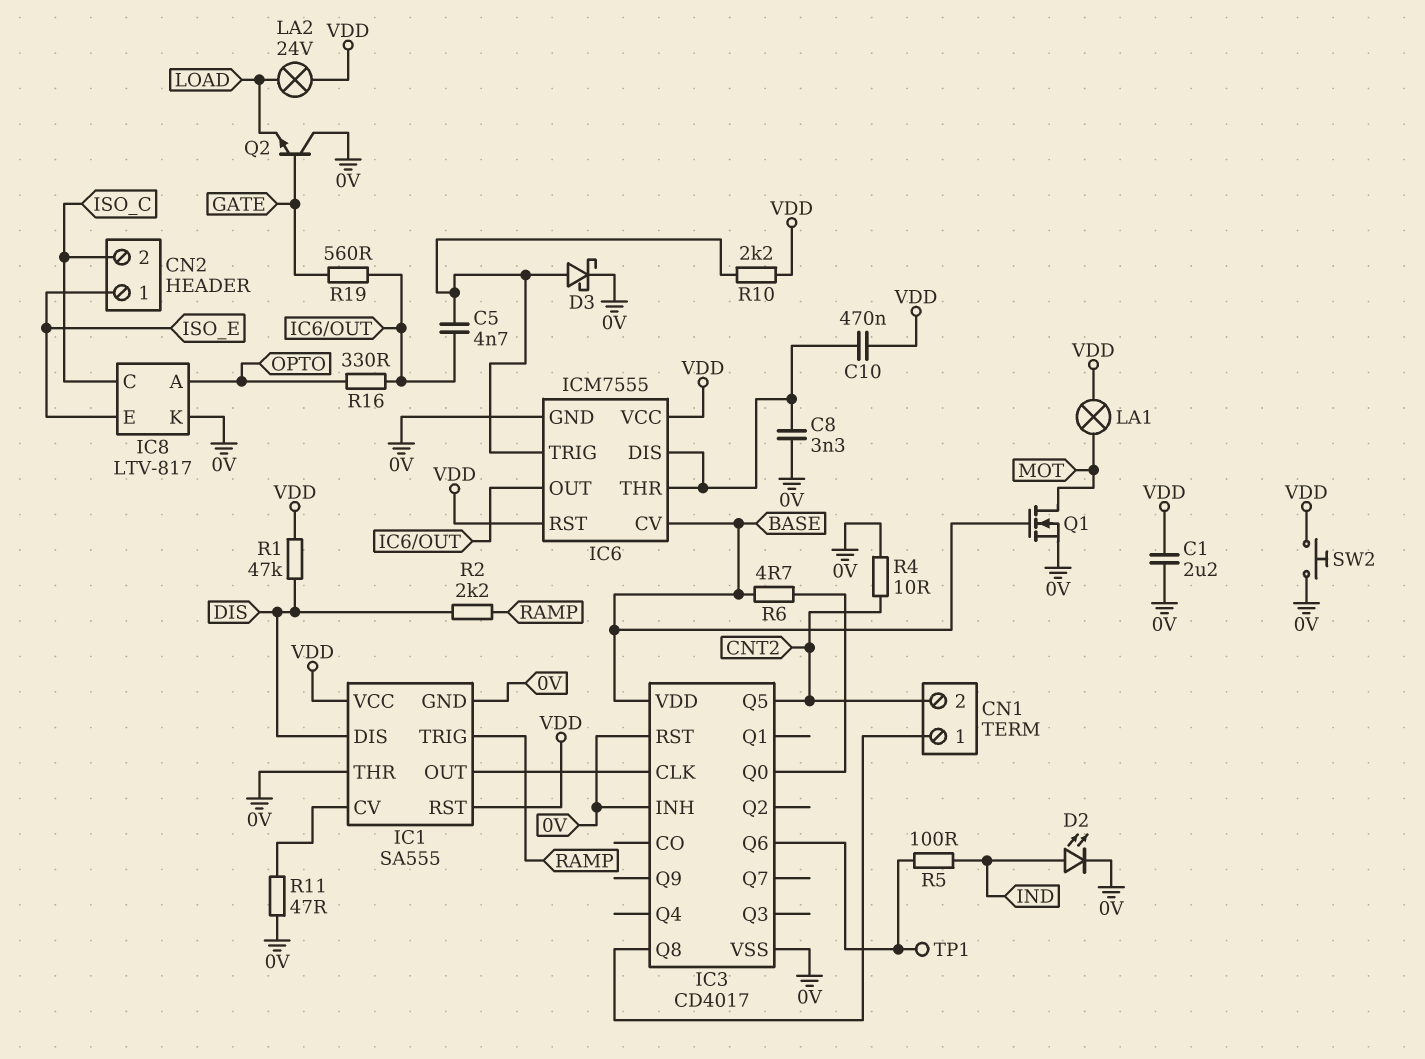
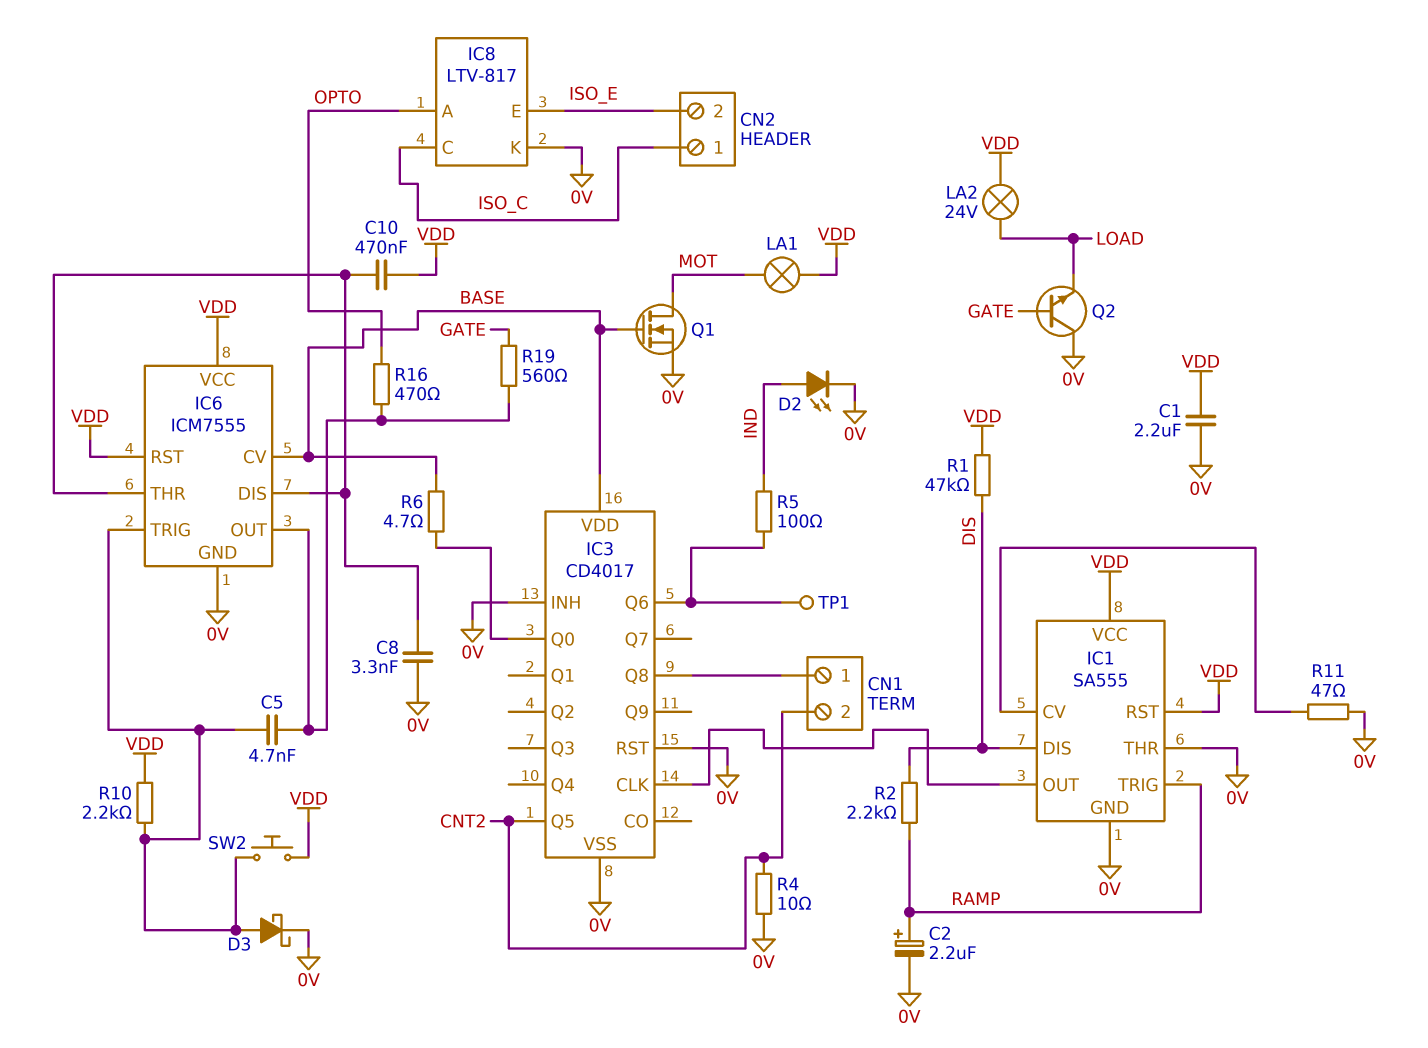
C2: none -> 2.2uF (plus RAMP, minus 0V)
CN2 pin 1: ISO_E -> ISO_C
CN2 pin 2: ISO_C -> ISO_E
R16: 330 (IC6/OUT, OPTO) -> 470 (IC6/OUT, OPTO)
SW2: button (0V, VDD) -> button (IC6/TRIG, VDD)

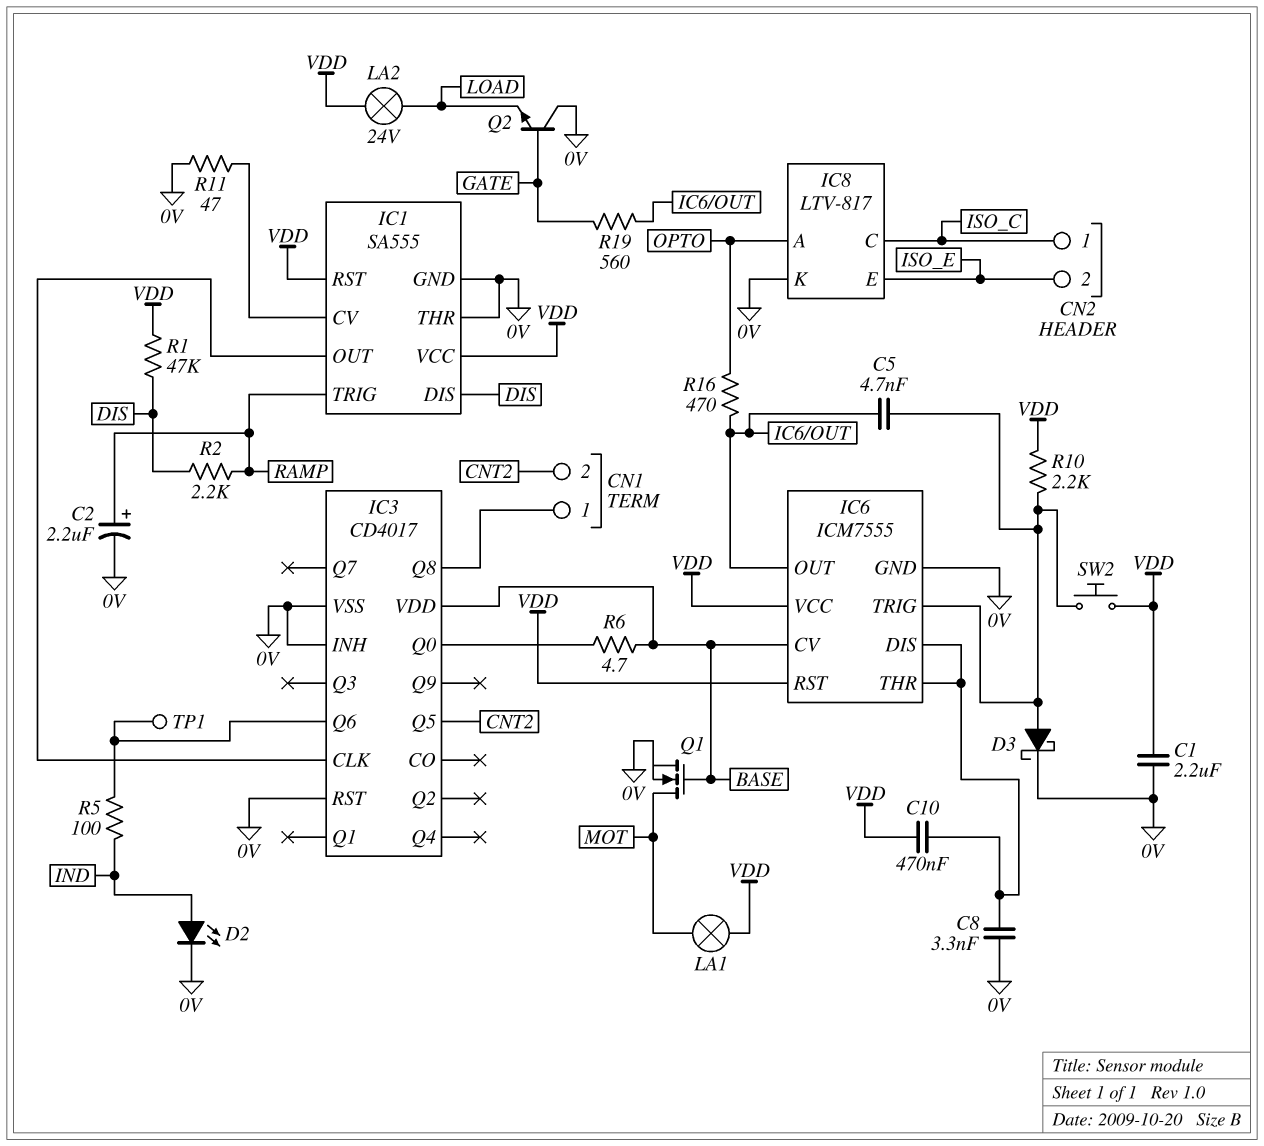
R4: 10 (0V, CNT2) -> none

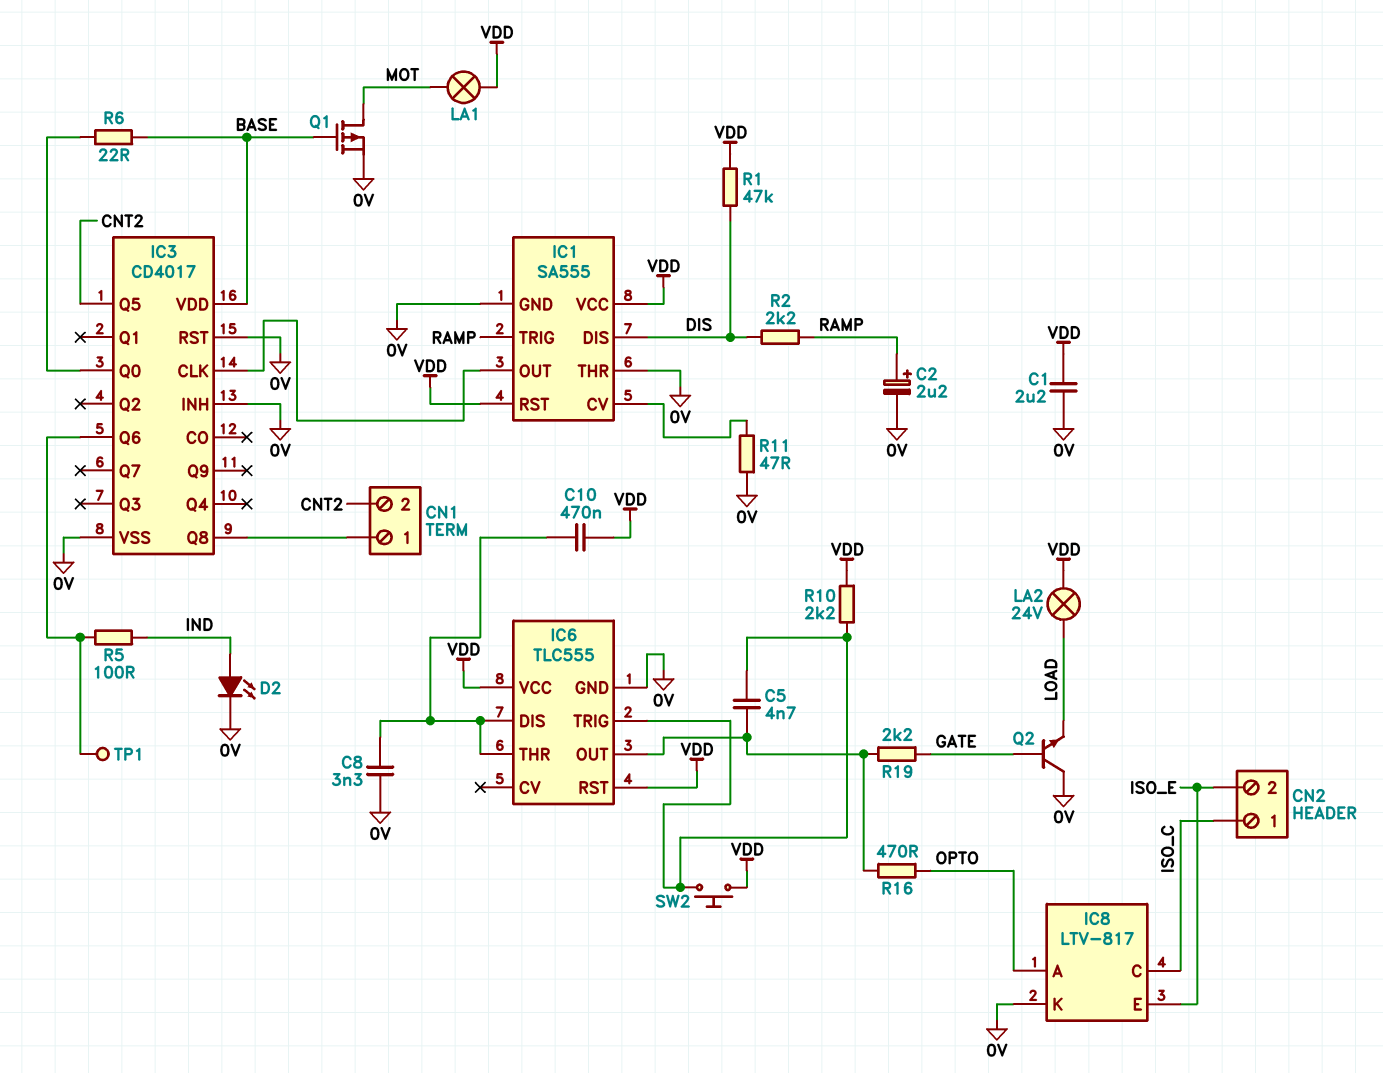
D3: schottky (A IC6/TRIG, K 0V) -> none
IC6: ICM7555 -> TLC555
IC6 pin CV: BASE -> none
Q1: NMOS (G BASE, D MOT, S 0V) -> PMOS (G BASE, D MOT, S 0V)
R6: 4.7 (BASE, IC3/Q0) -> 22 (BASE, IC3/Q0)
R19: 560 (GATE, IC6/OUT) -> 2.2k (GATE, IC6/OUT)

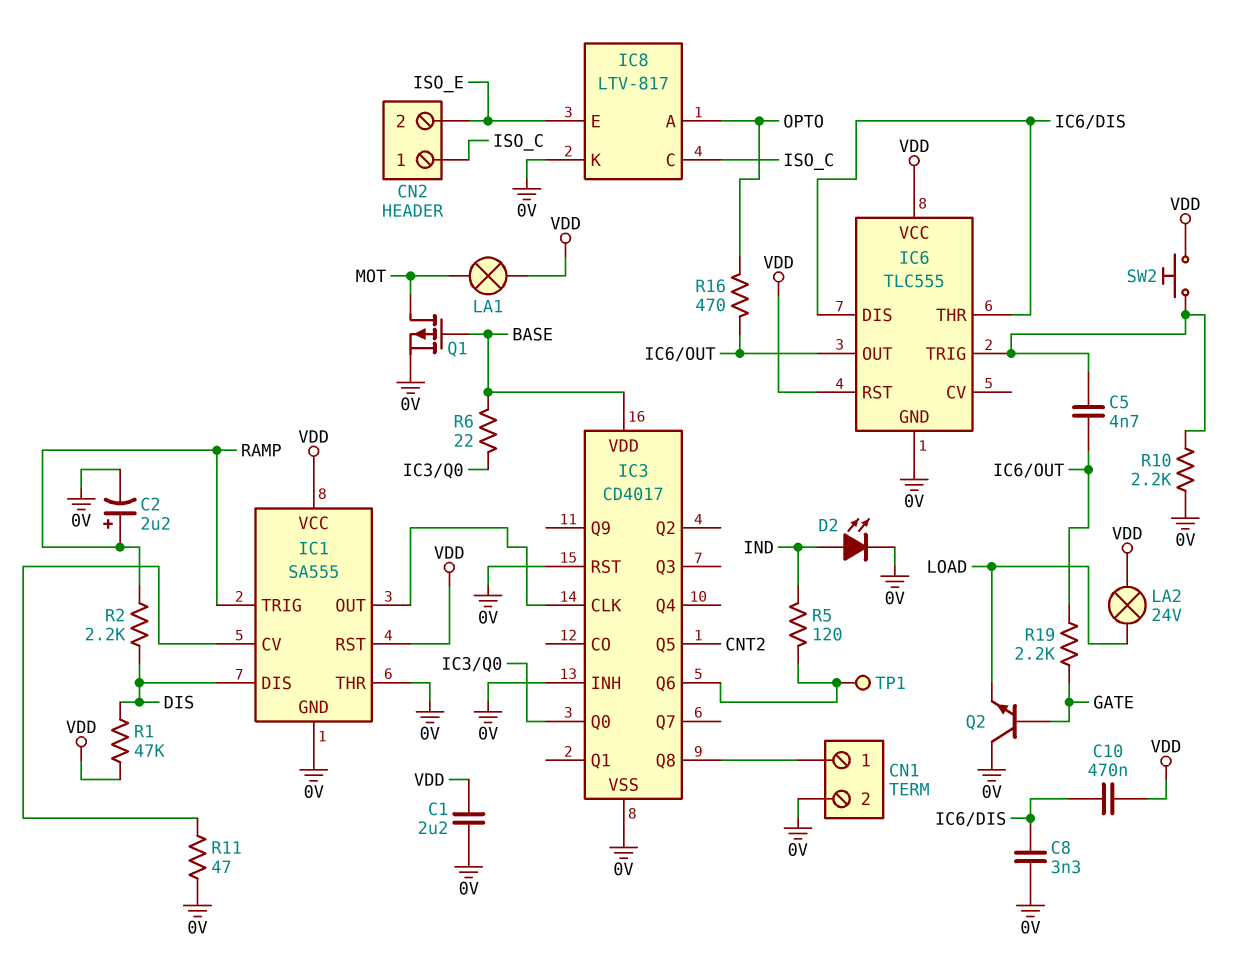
CN1 pin 2: CNT2 -> 0V
R5: 100 (IC3/Q6, IND) -> 120 (IC3/Q6, IND)
R10: 2.2k (IC6/TRIG, VDD) -> 2.2k (0V, IC6/TRIG)

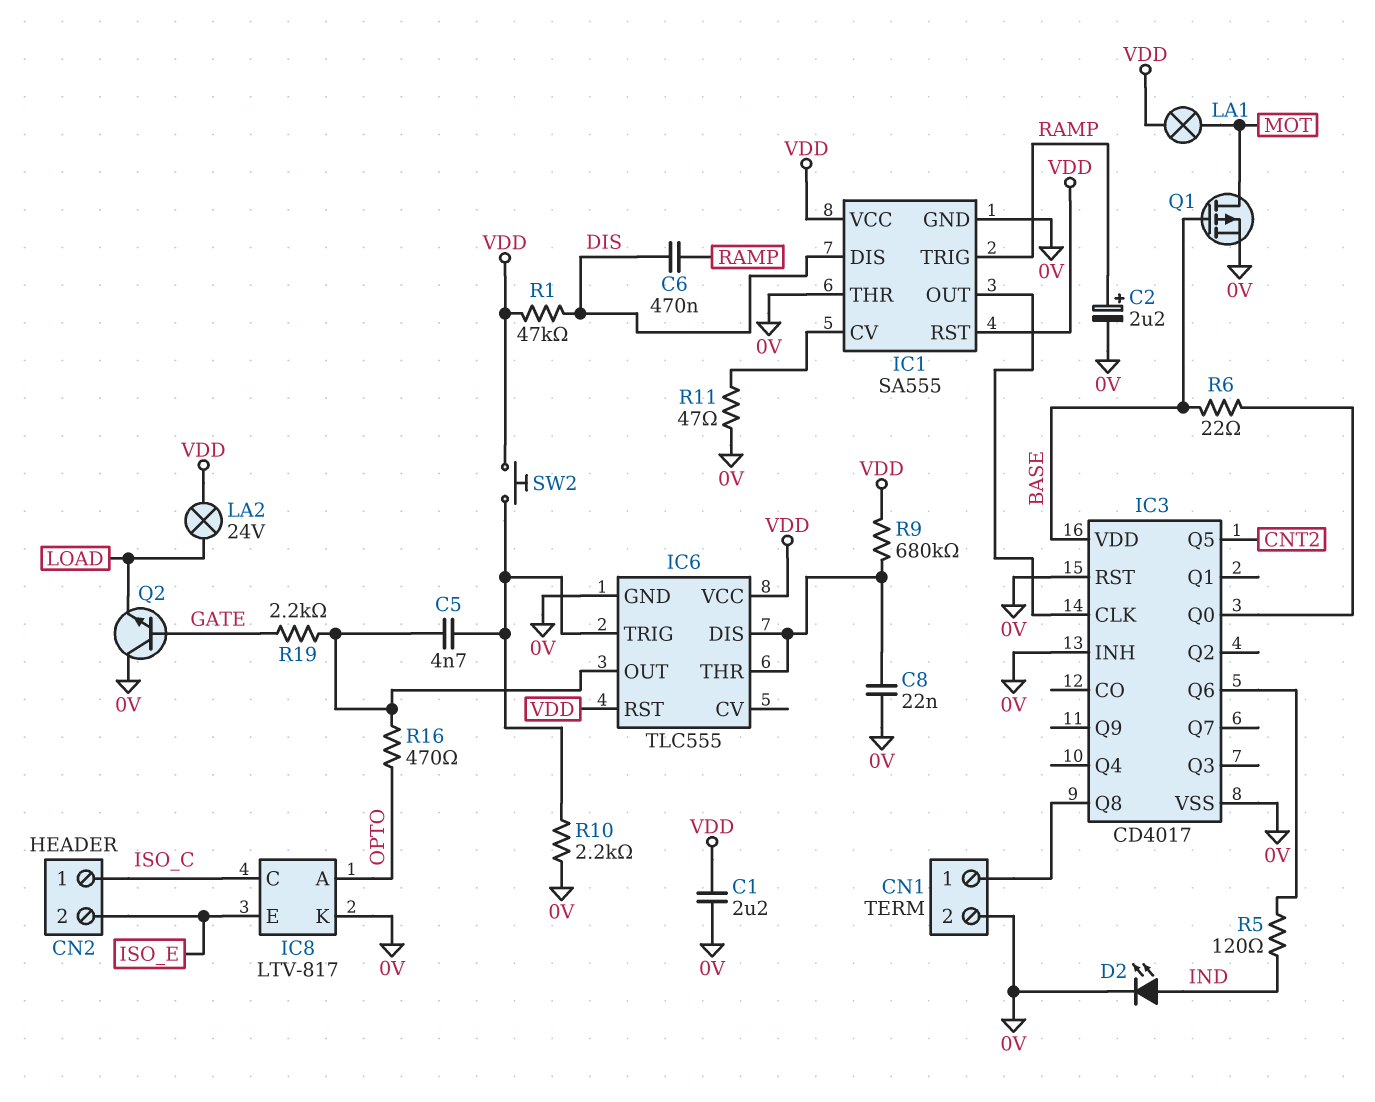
C6: none -> 470nF (DIS, RAMP)
C8: 3.3nF (0V, IC6/DIS) -> 22nF (0V, IC6/DIS)
C10: 470nF (IC6/DIS, VDD) -> none
R2: 2.2k (DIS, RAMP) -> none
R9: none -> 680k (IC6/DIS, VDD)
TP1: test point (IC3/Q6) -> none

